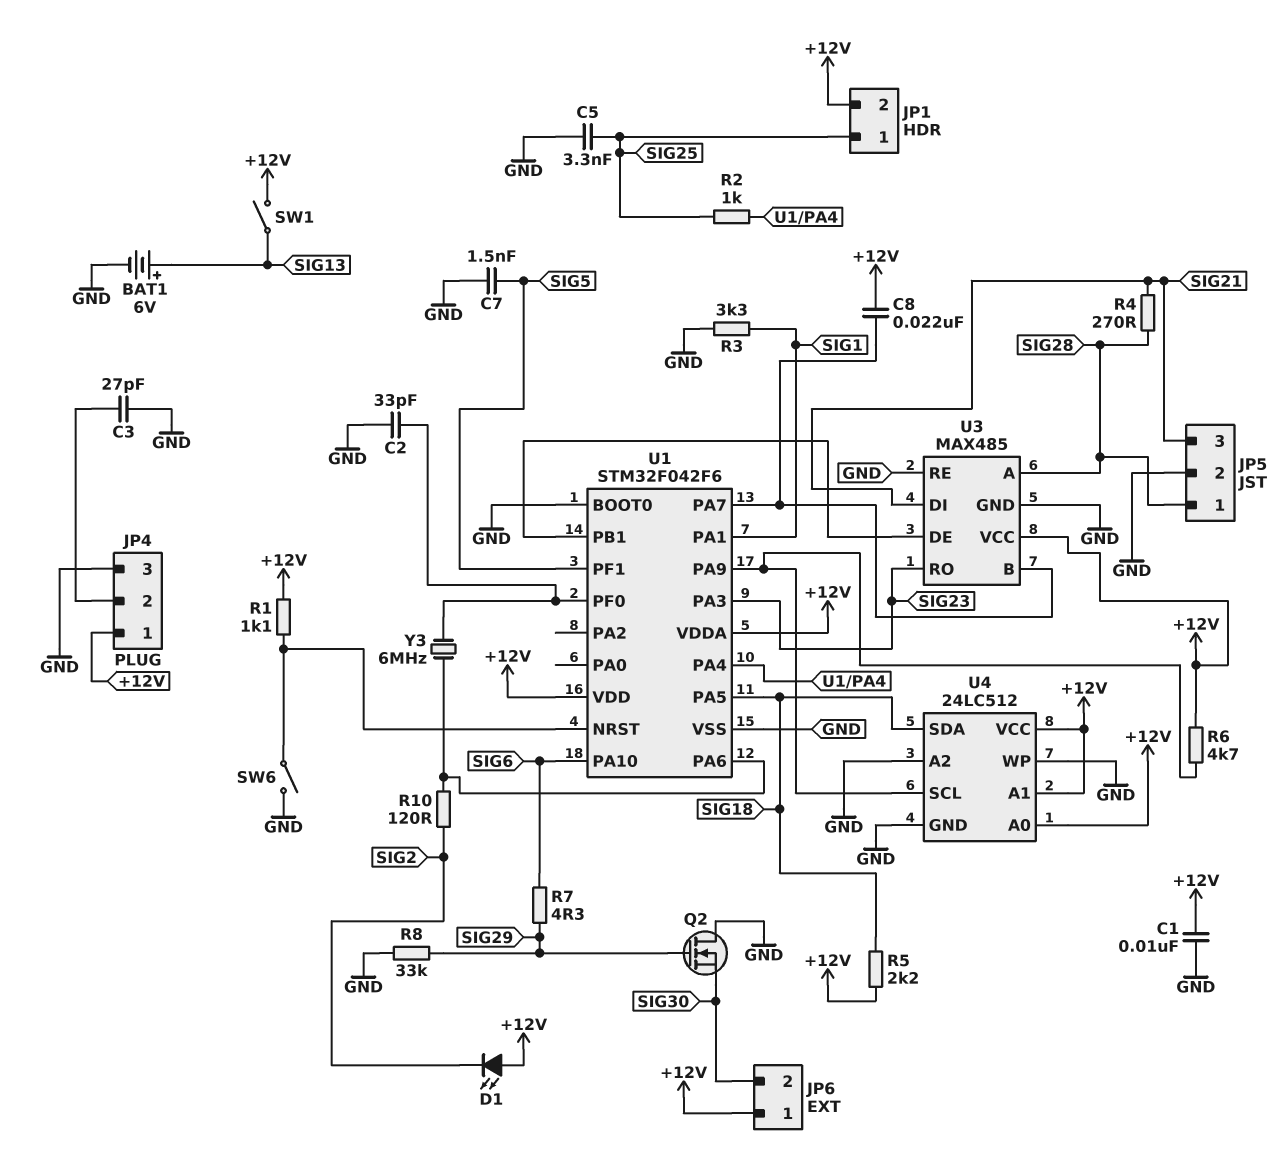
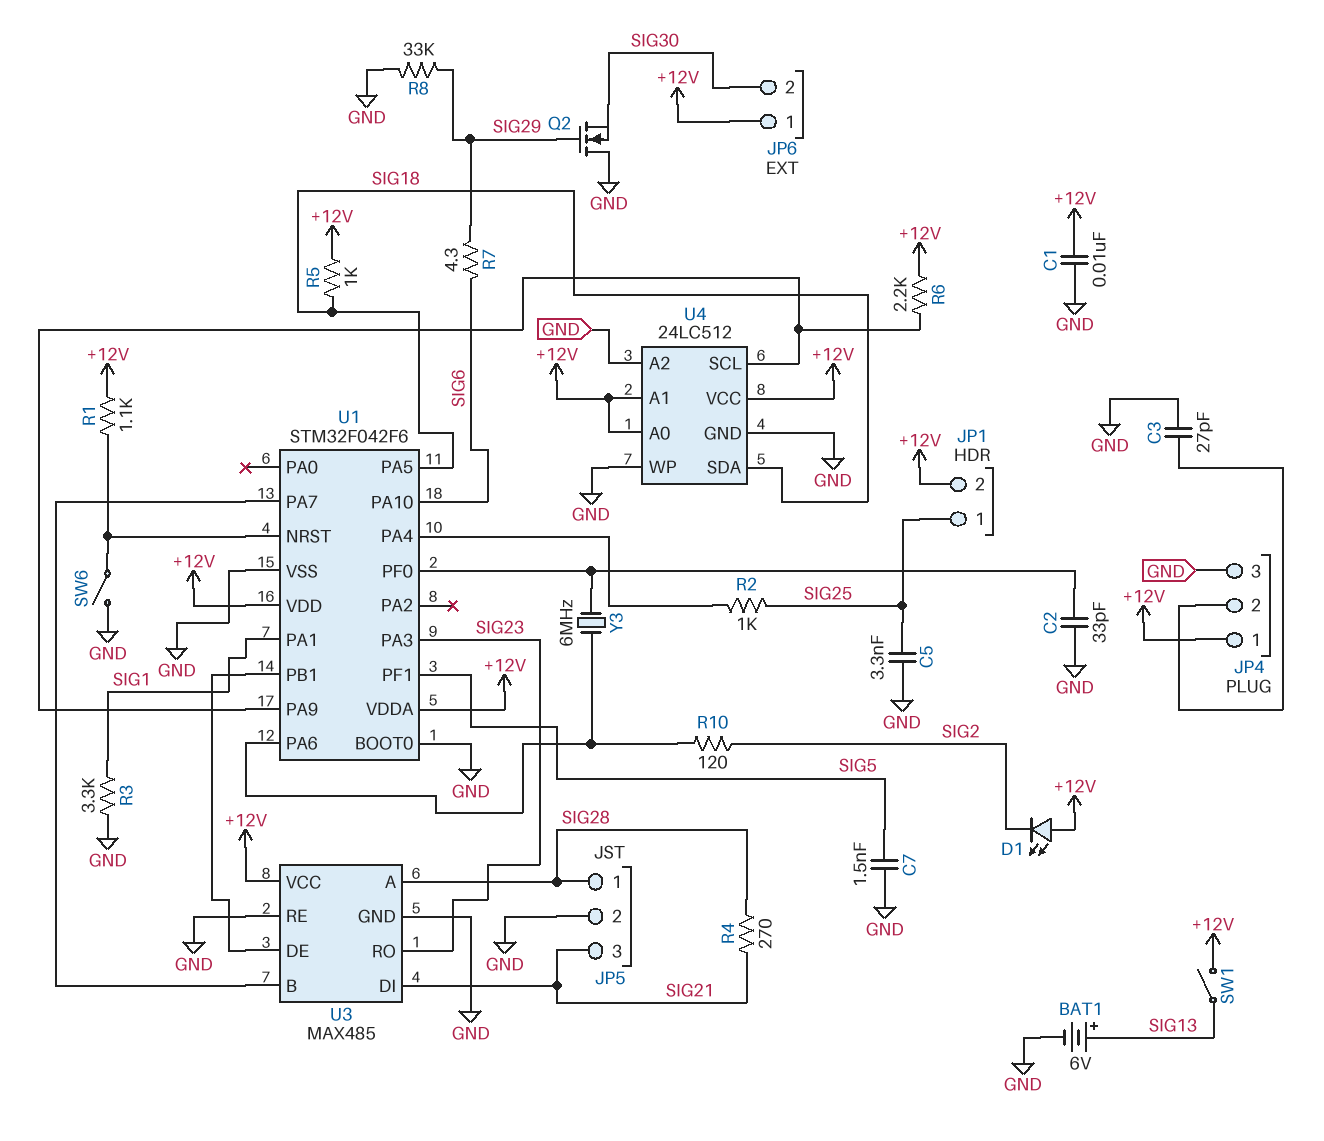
C8: 22nF (+12V, U1/PA7) -> none
R5: 2.2k (+12V, SIG18) -> 1k (+12V, SIG18)
R6: 4.7k (+12V, U1/PA9) -> 2.2k (+12V, U1/PA9)

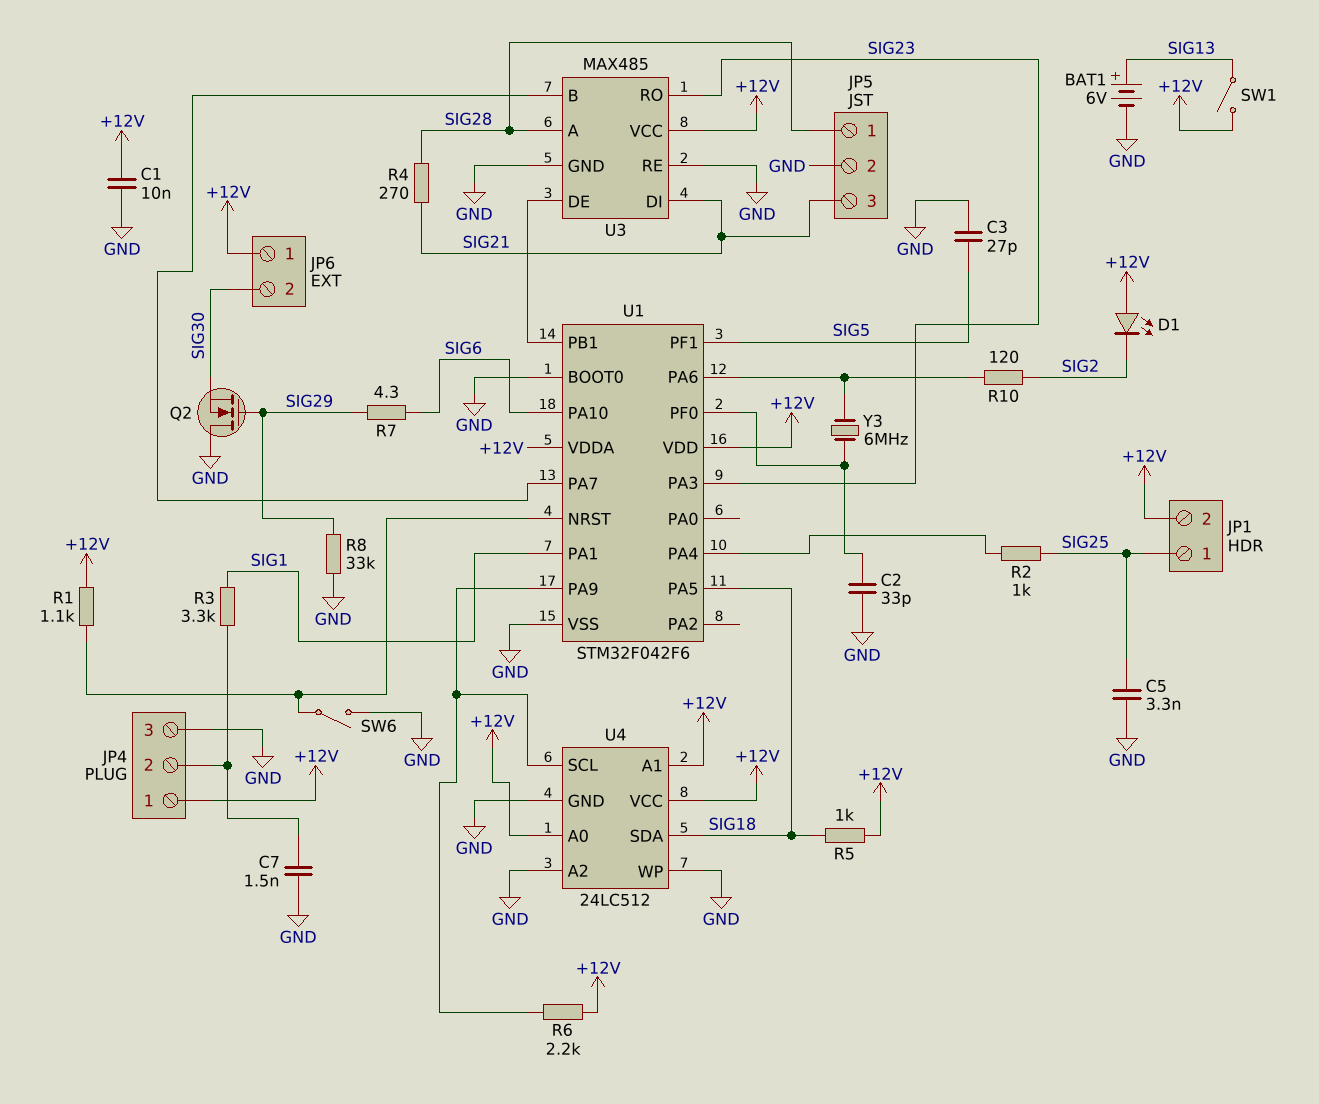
C3: 27pF (GND, JP4/2) -> 27pF (GND, SIG5)
C7: 1.5nF (GND, SIG5) -> 1.5nF (GND, JP4/2)
R3: 3.3k (GND, SIG1) -> 3.3k (JP4/2, SIG1)

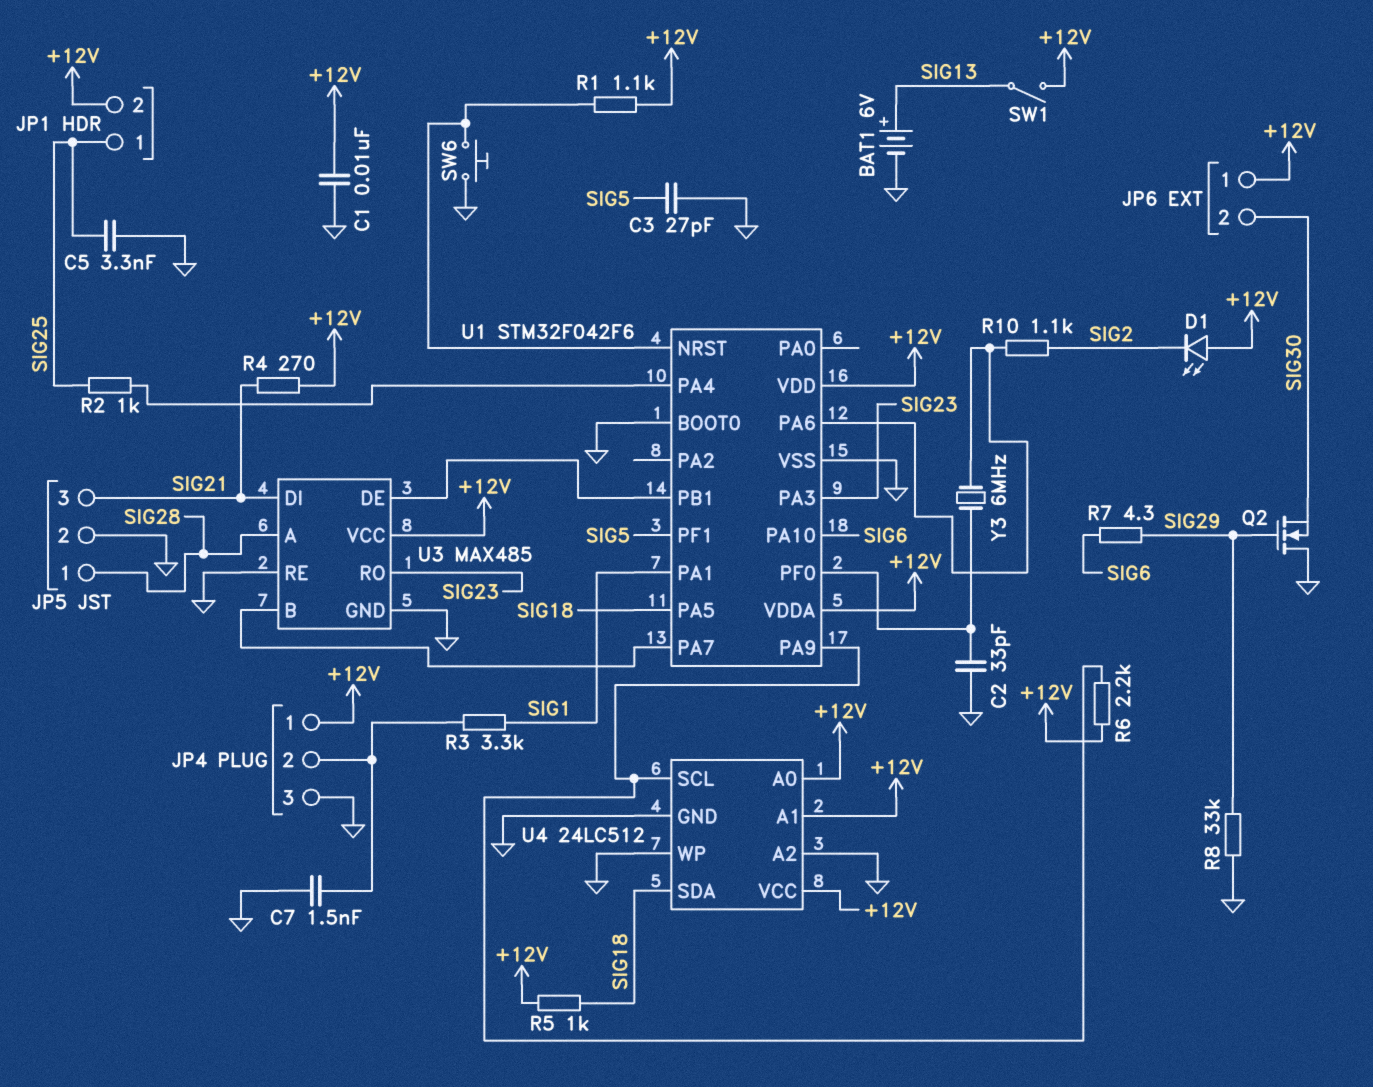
R4: 270 (SIG21, SIG28) -> 270 (+12V, SIG21)
R10: 120 (SIG2, U1/PA6) -> 1.1k (SIG2, U1/PA6)
SW6: switch (GND, U1/NRST) -> button (GND, U1/NRST)

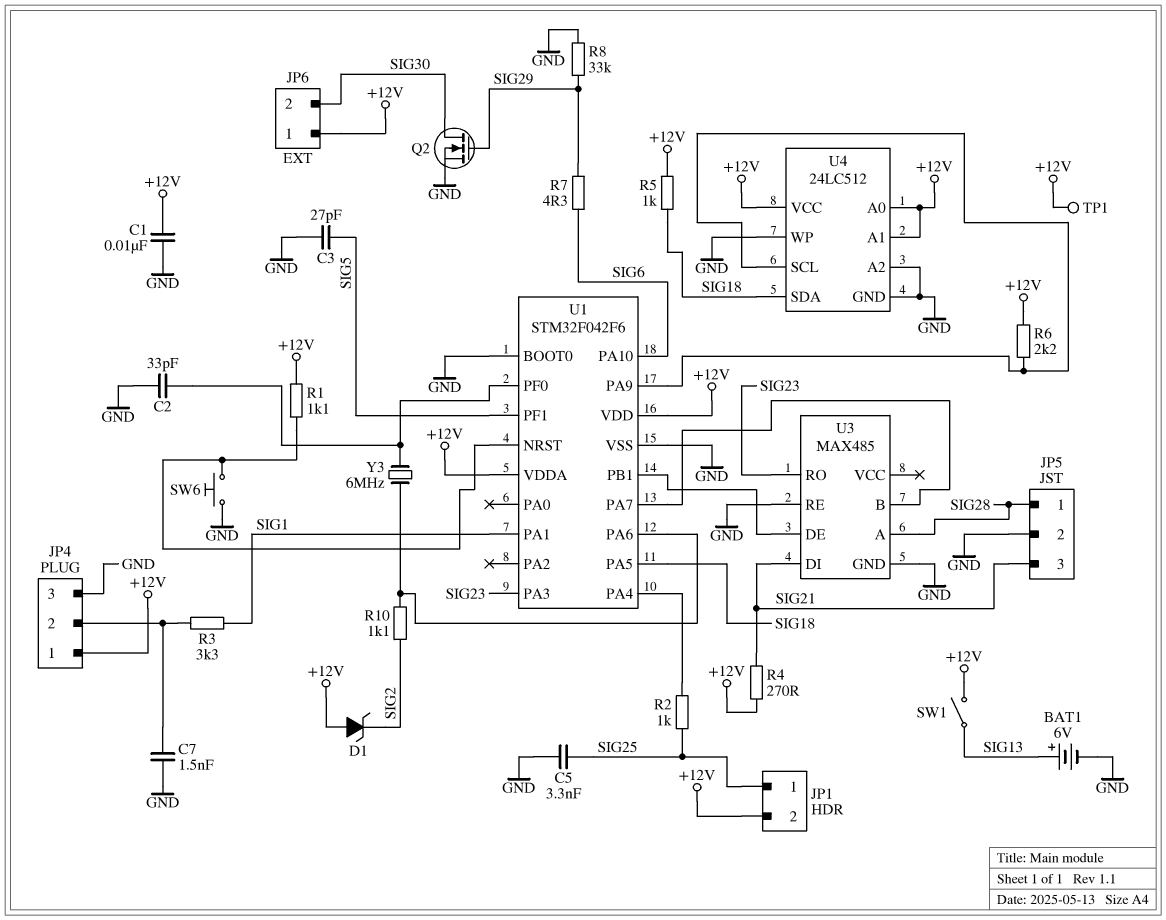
D1: LED (A +12V, K SIG2) -> zener (A +12V, K SIG2)
Q2: NMOS (G SIG29, D GND, S SIG30) -> NMOS (G SIG29, D SIG30, S GND)
TP1: none -> test point (+12V)
U3 pin VCC: +12V -> none

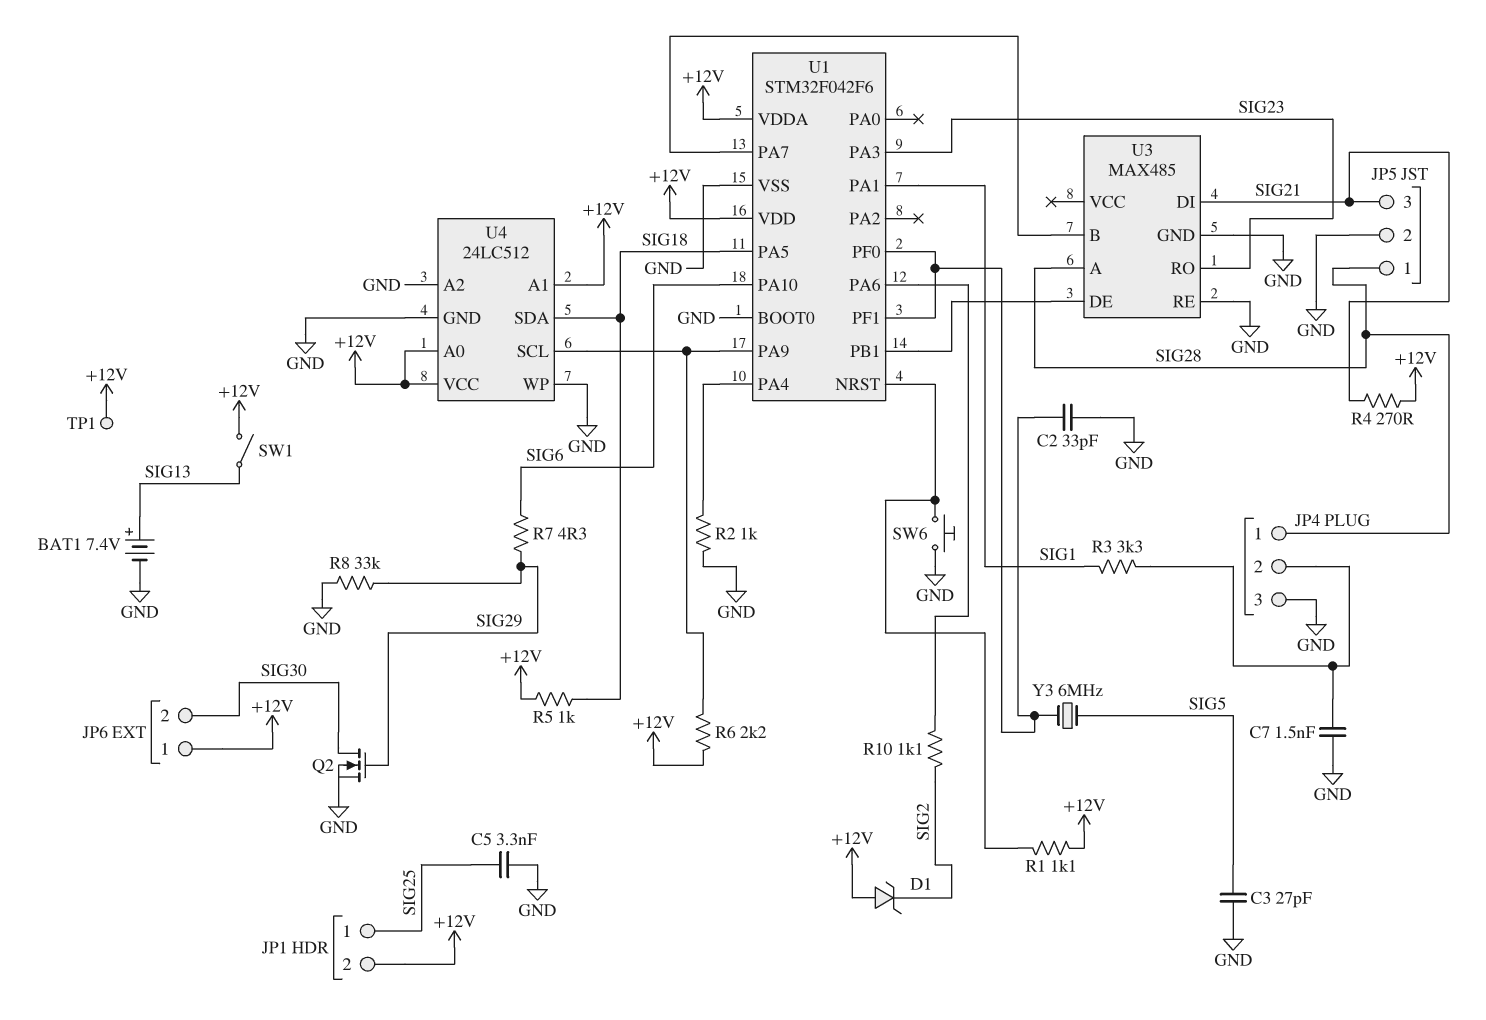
BAT1: 6V (plus SIG13, minus GND) -> 7.4V (plus SIG13, minus GND)
C1: 10nF (+12V, GND) -> none
JP4 pin 1: +12V -> SIG28
R2: 1k (SIG25, U1/PA4) -> 1k (GND, U1/PA4)
U1 pin PF1: SIG5 -> U1/PF0
Y3: 6MHz (U1/PA6, U1/PF0) -> 6MHz (SIG5, U1/PF0)

